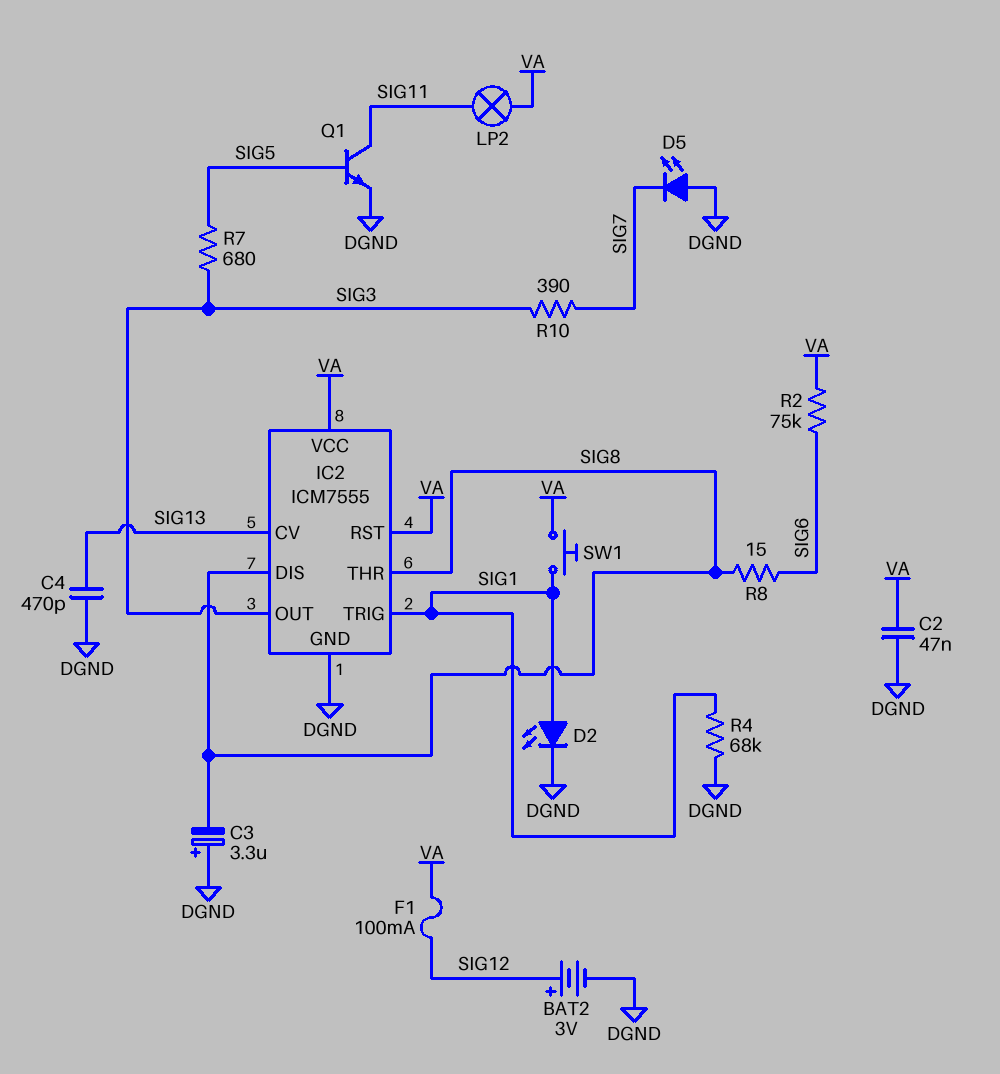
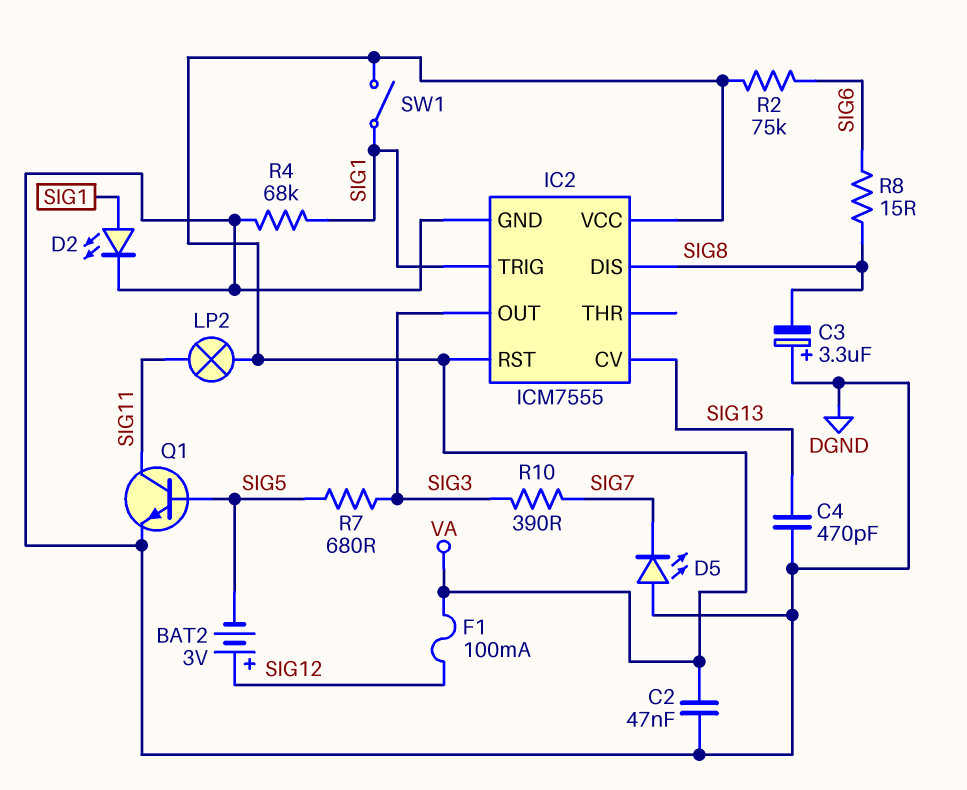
BAT2: 3V (plus SIG12, minus DGND) -> 3V (plus SIG12, minus SIG5)
IC2 pin THR: SIG8 -> none
SW1: button (SIG1, VA) -> switch (SIG1, VA)

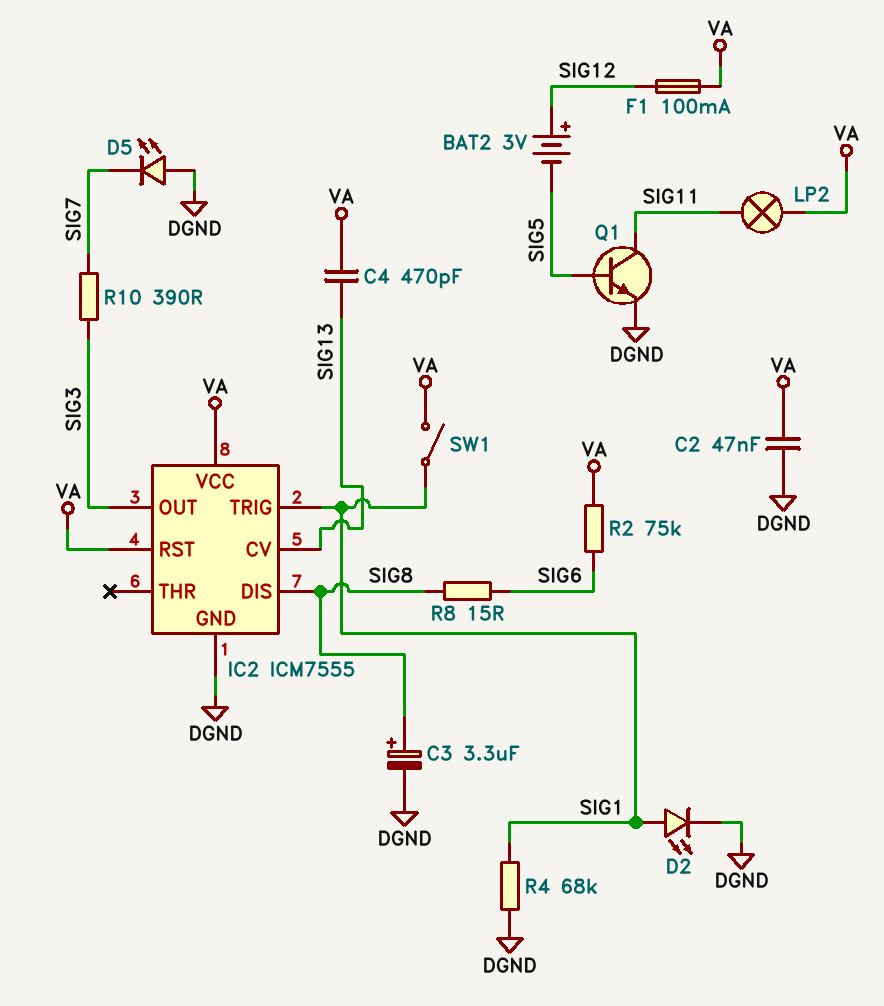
C3: 3.3uF (plus DGND, minus SIG8) -> 3.3uF (plus SIG8, minus DGND)
C4: 470pF (DGND, SIG13) -> 470pF (SIG13, VA)
R7: 680 (SIG3, SIG5) -> none

